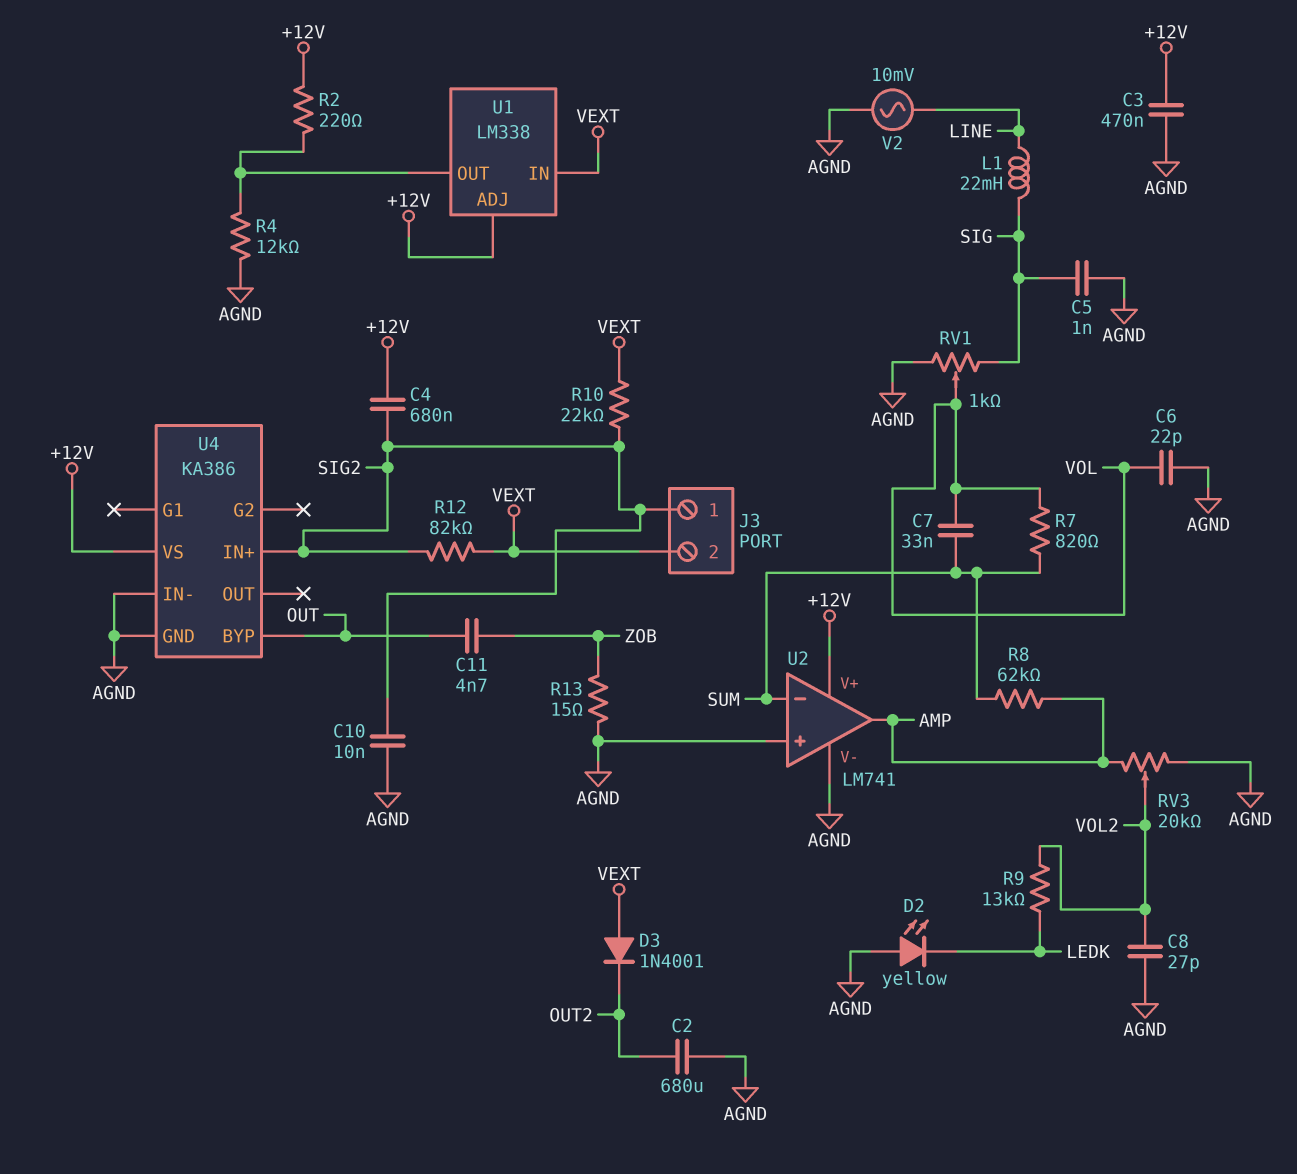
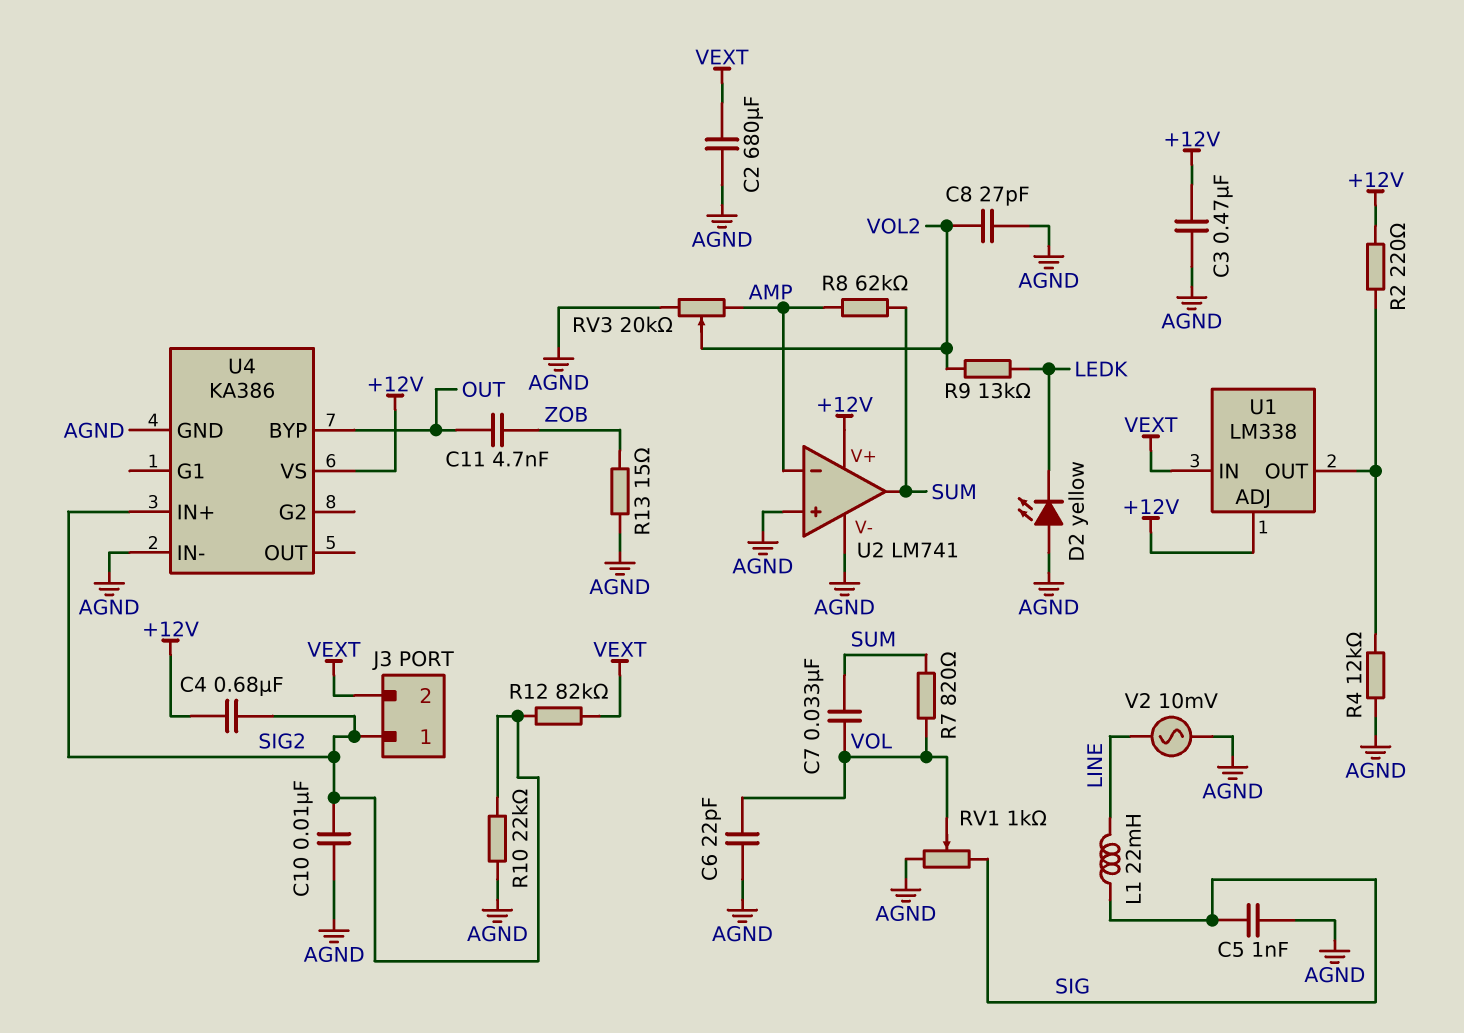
C2: 680uF (AGND, OUT2) -> 680uF (AGND, VEXT)
D3: diode 1N4001 (A VEXT, K OUT2) -> none
R10: 22k (SIG2, VEXT) -> 22k (AGND, SIG2)
U2 pin in-: SUM -> AMP
U2 pin out: AMP -> SUM

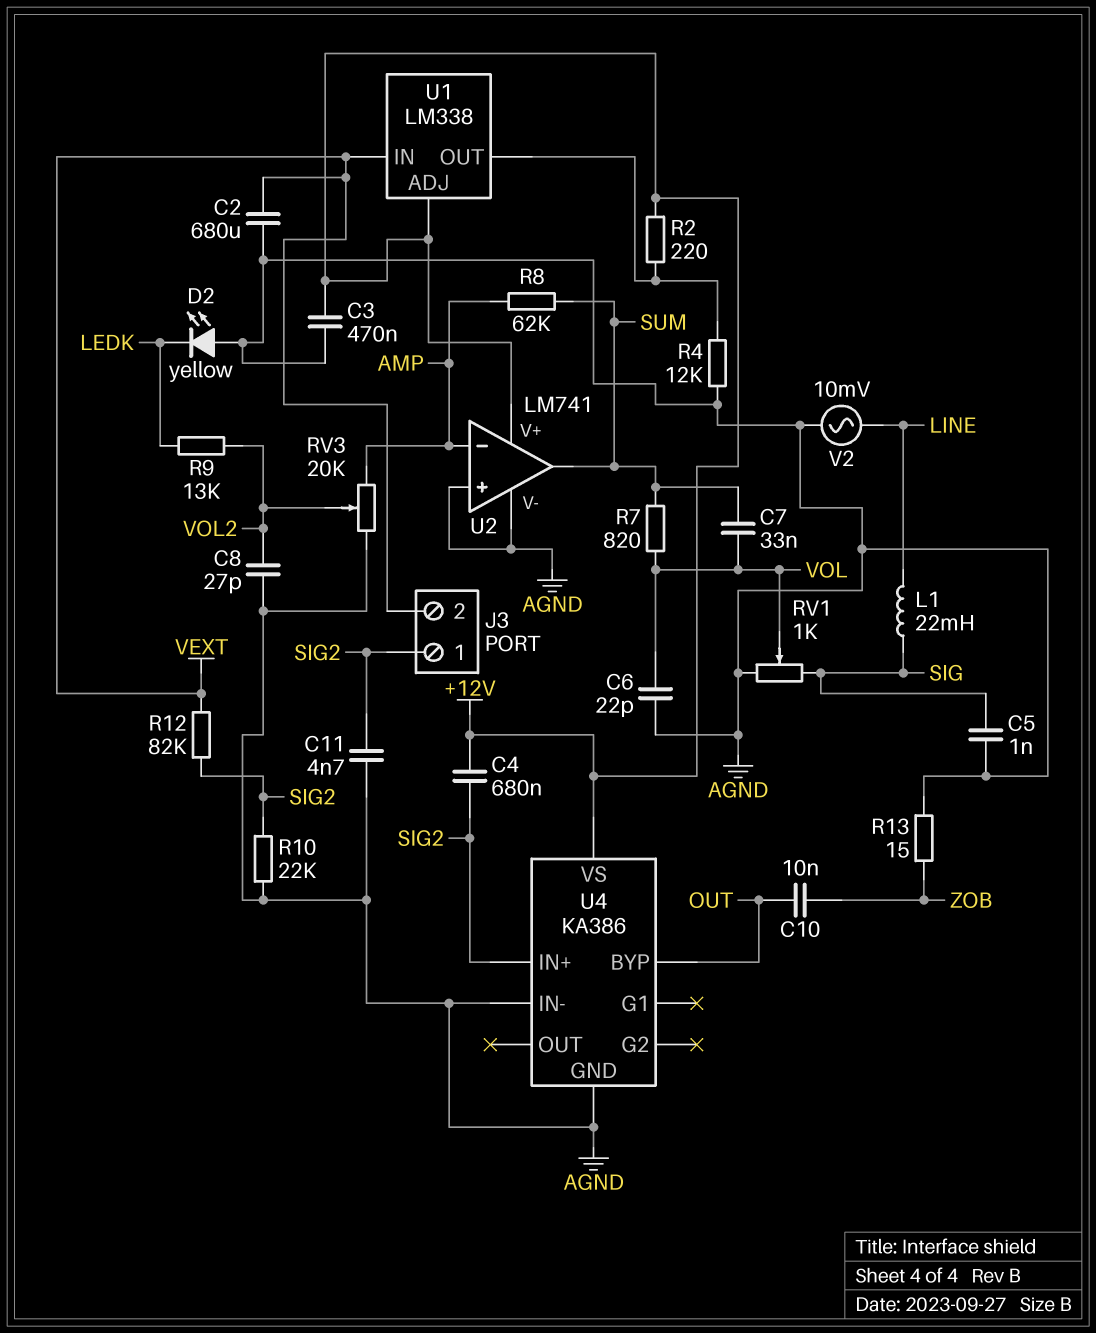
C10: 10nF (AGND, SIG2) -> 10nF (OUT, ZOB)
C11: 4.7nF (OUT, ZOB) -> 4.7nF (AGND, SIG2)

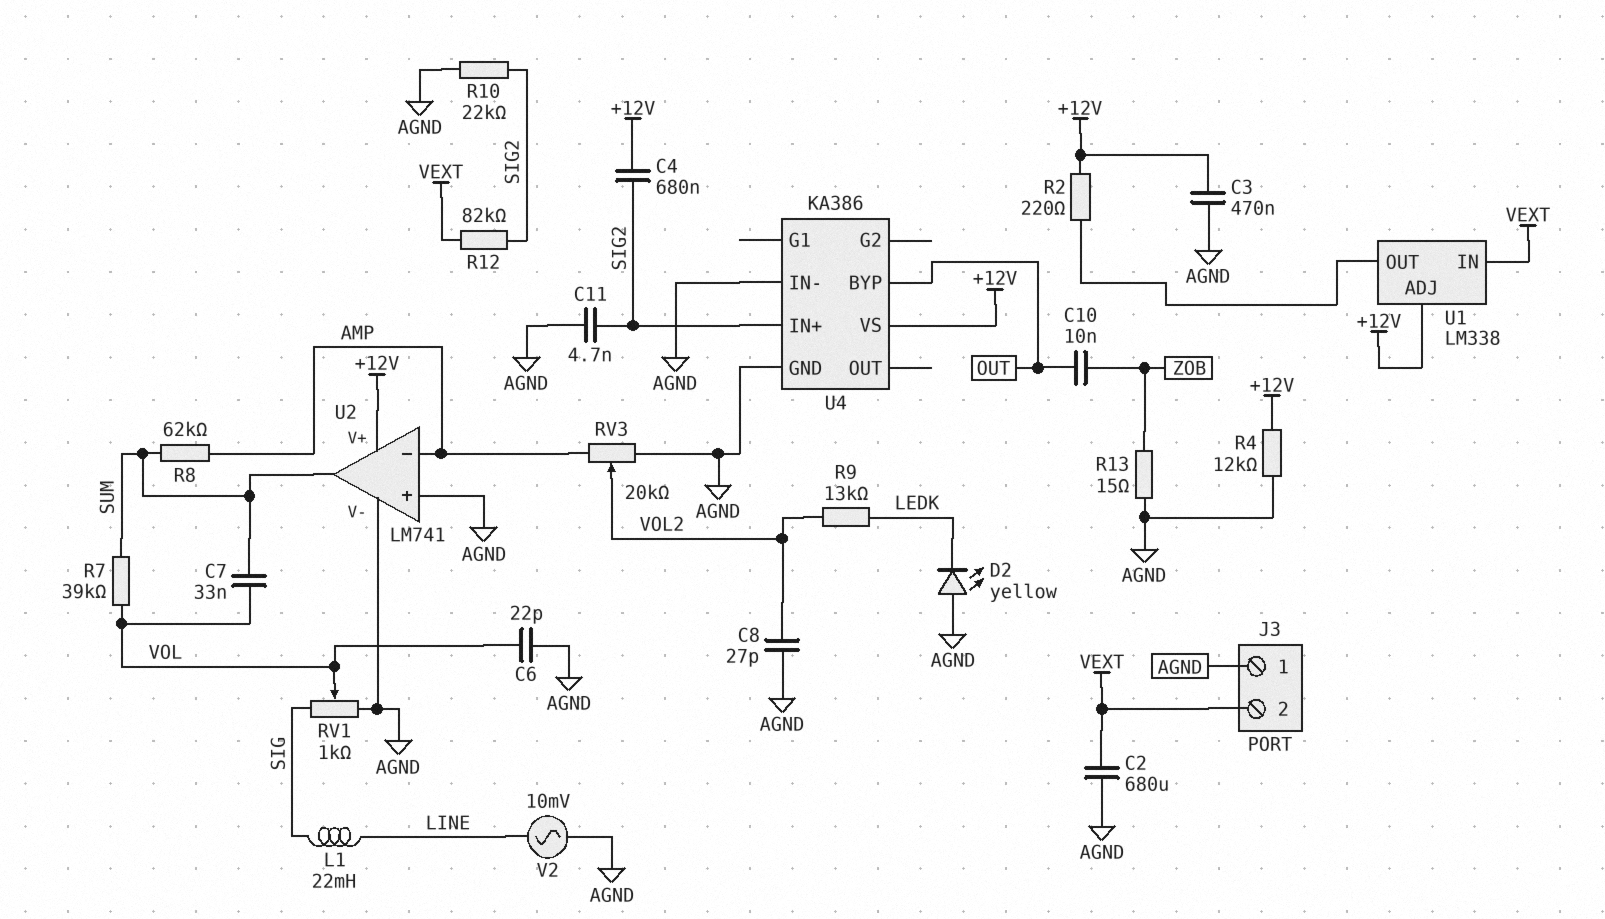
C5: 1nF (AGND, SIG) -> none
J3 pin 1: SIG2 -> AGND
R4: 12k (AGND, U1/OUT) -> 12k (+12V, AGND)
R7: 820 (SUM, VOL) -> 39k (SUM, VOL)

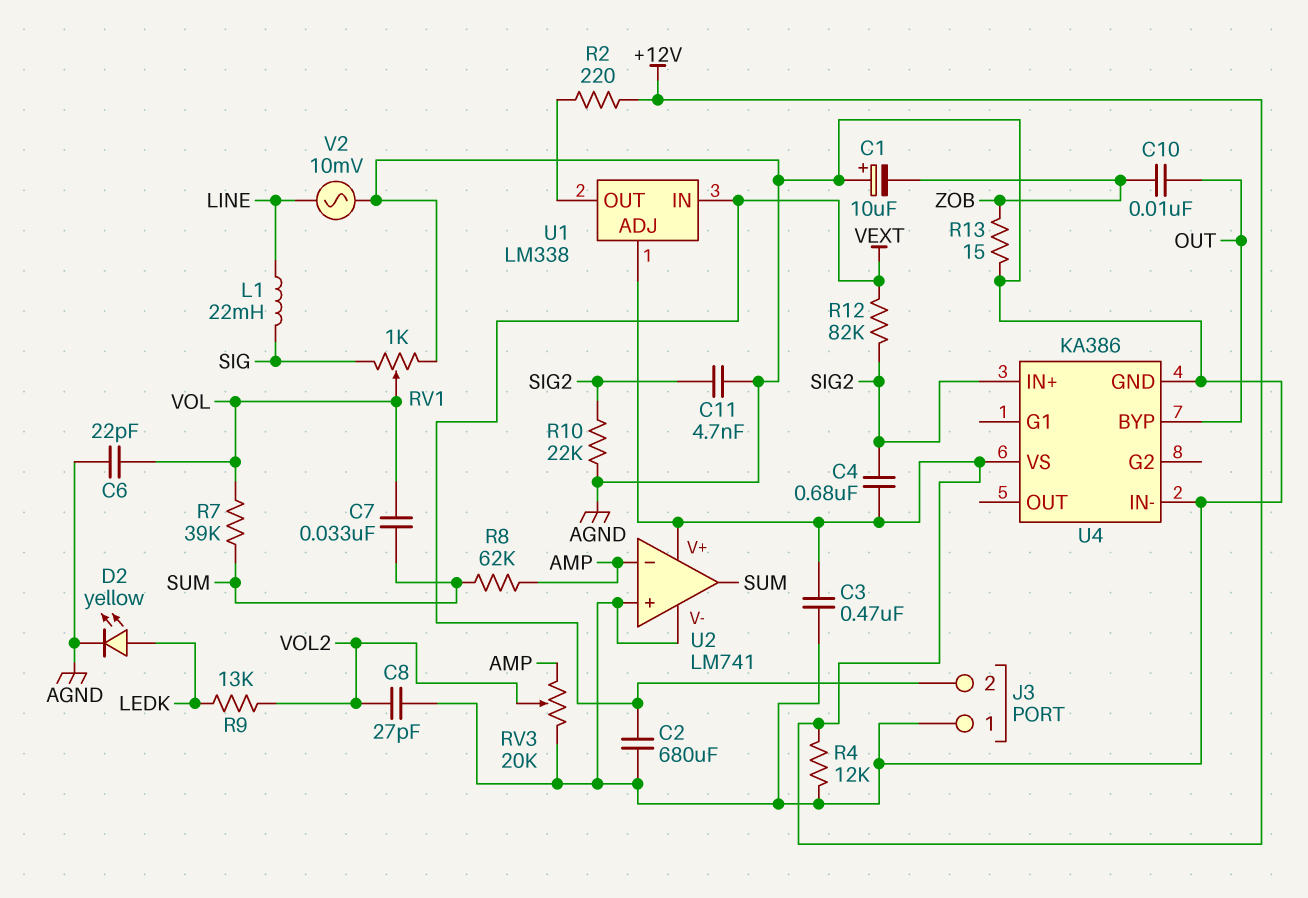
C1: none -> 10uF (plus AGND, minus ZOB)
D2: LED yellow (A AGND, K LEDK) -> LED yellow (A LEDK, K AGND)

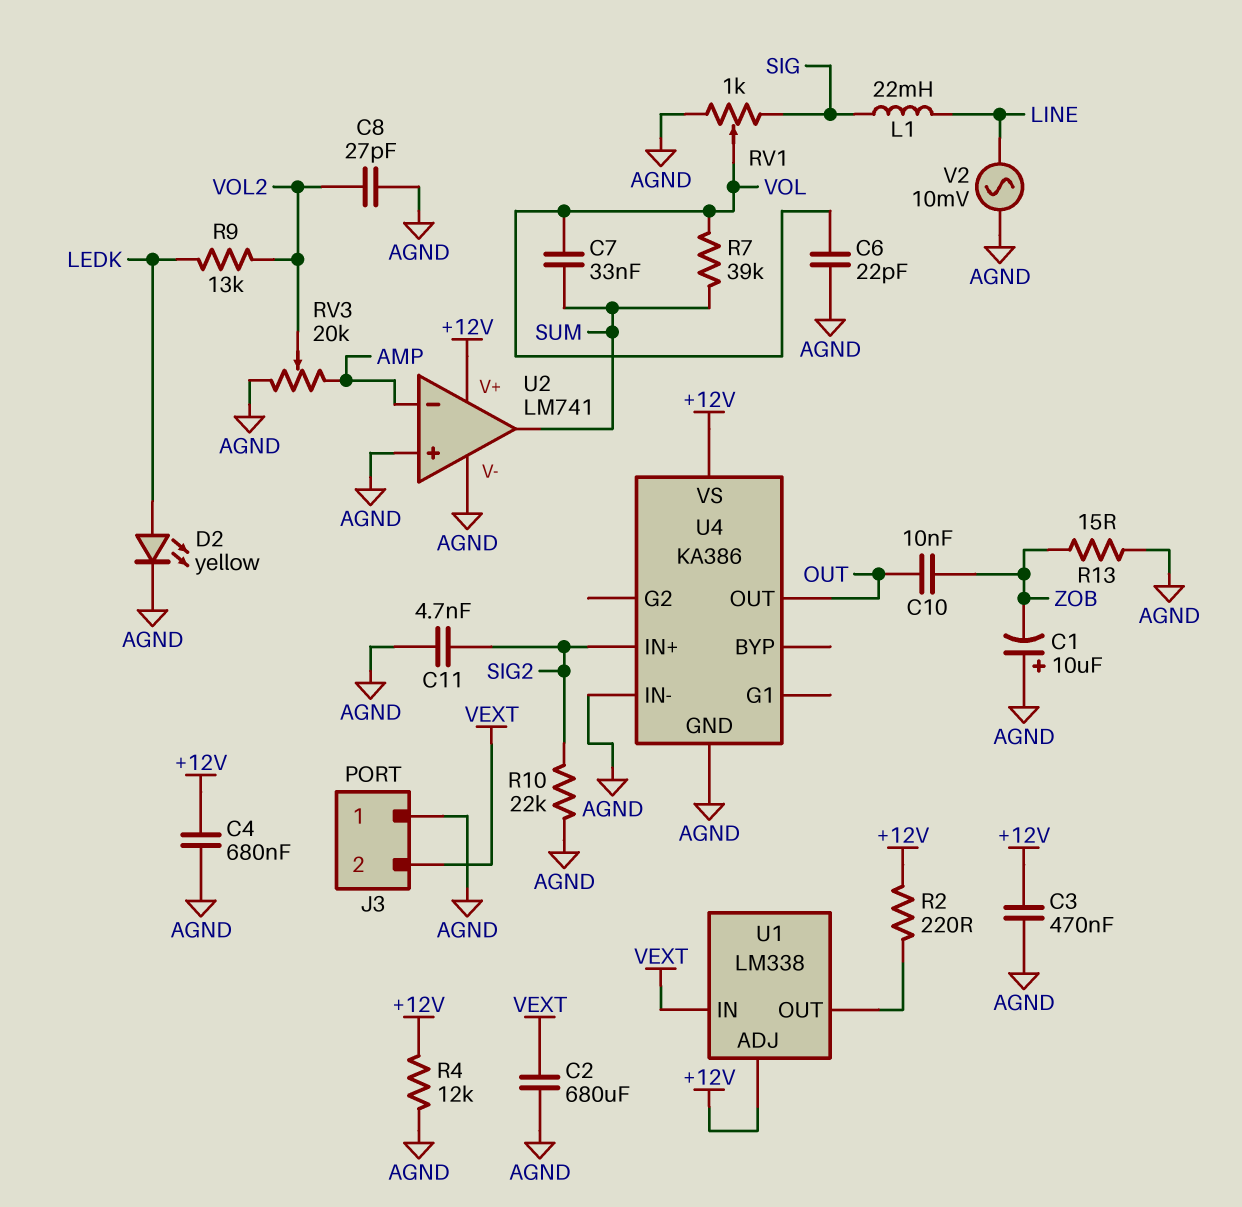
C4: 680nF (+12V, SIG2) -> 680nF (+12V, AGND)
R8: 62k (AMP, SUM) -> none
R12: 82k (SIG2, VEXT) -> none
U4 pin BYP: OUT -> none
U4 pin OUT: none -> OUT

